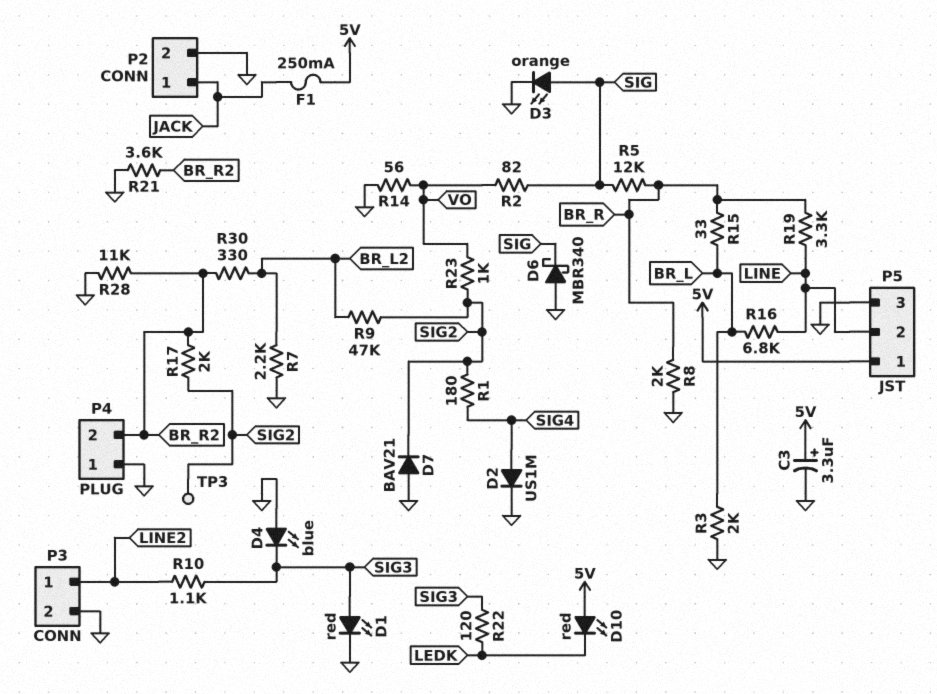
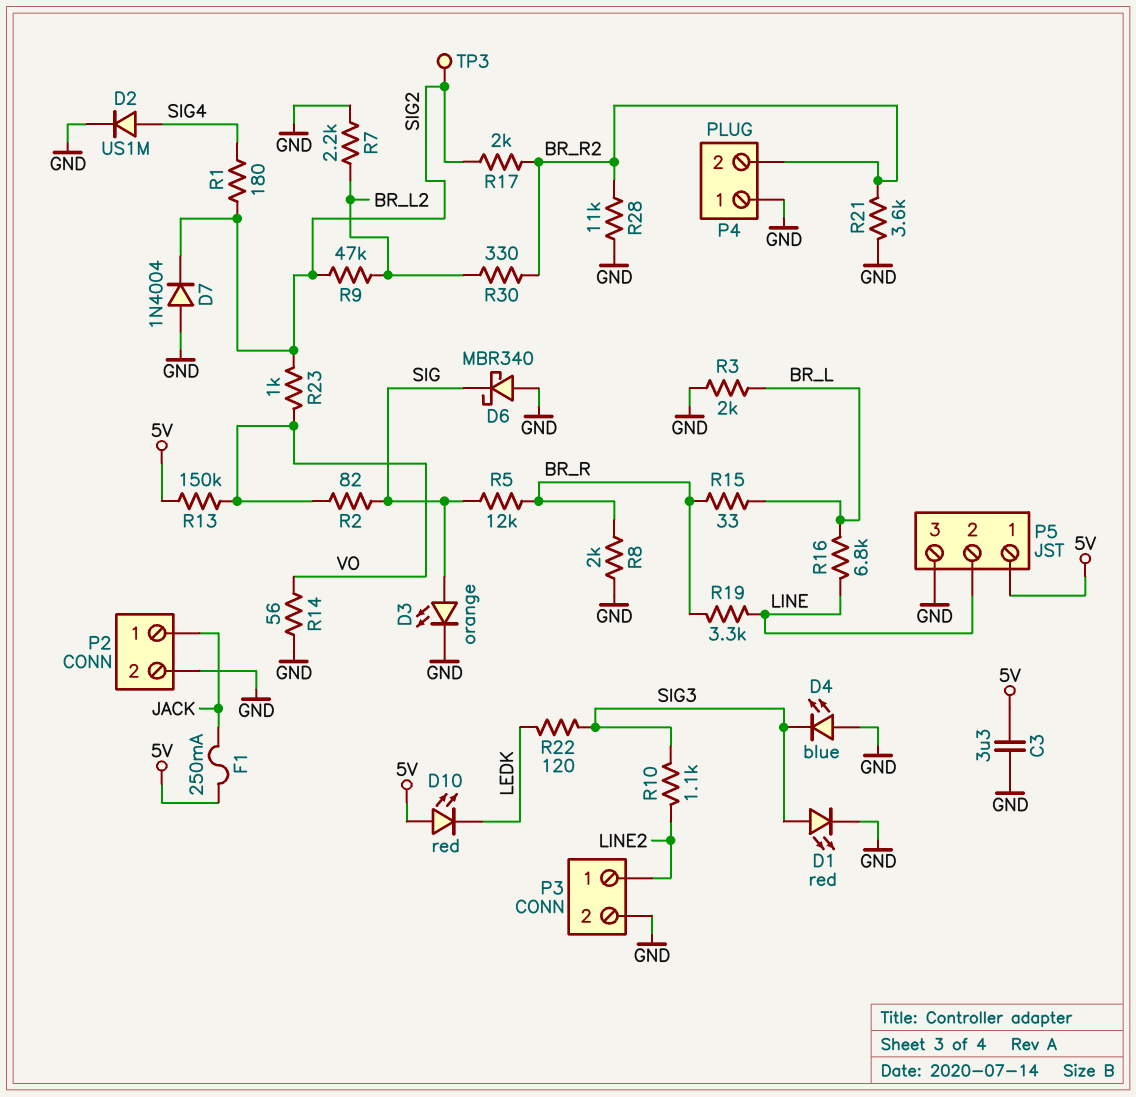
C3: 3.3uF (plus 5V, minus GND) -> 3.3uF (5V, GND)
D7: diode BAV21 (A GND, K SIG2) -> diode 1N4004 (A GND, K SIG2)
R13: none -> 150k (5V, VO)

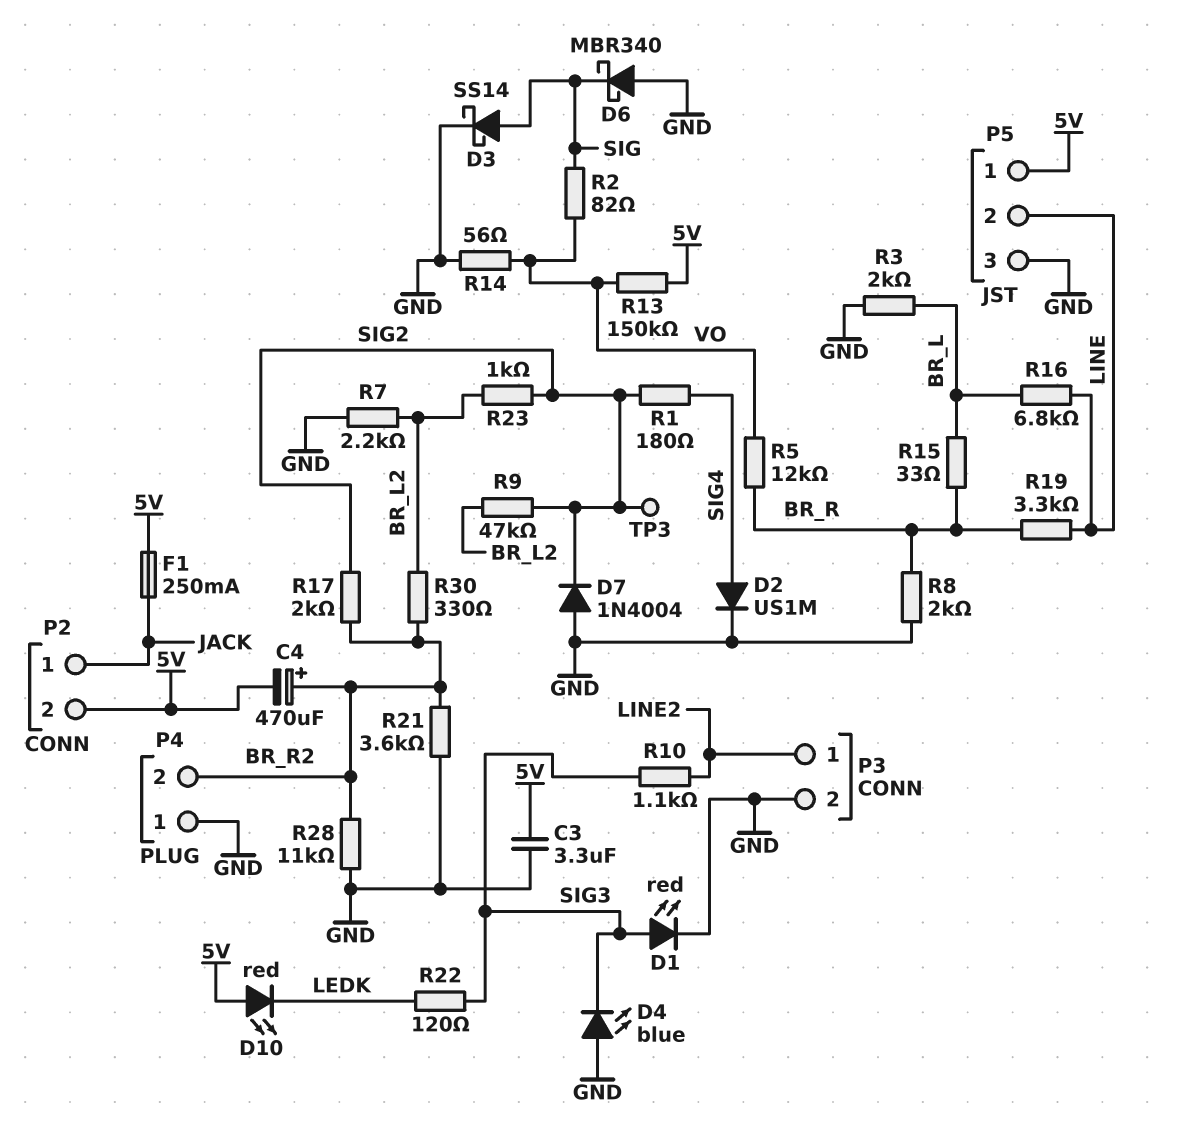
C4: none -> 470uF (plus BR_R2, minus 5V)
D3: LED orange (A SIG, K GND) -> schottky SS14 (A SIG, K GND)
P2 pin 2: GND -> 5V
R5: 12k (BR_R, SIG) -> 12k (BR_R, VO)
R23: 1k (SIG2, VO) -> 1k (BR_L2, SIG2)

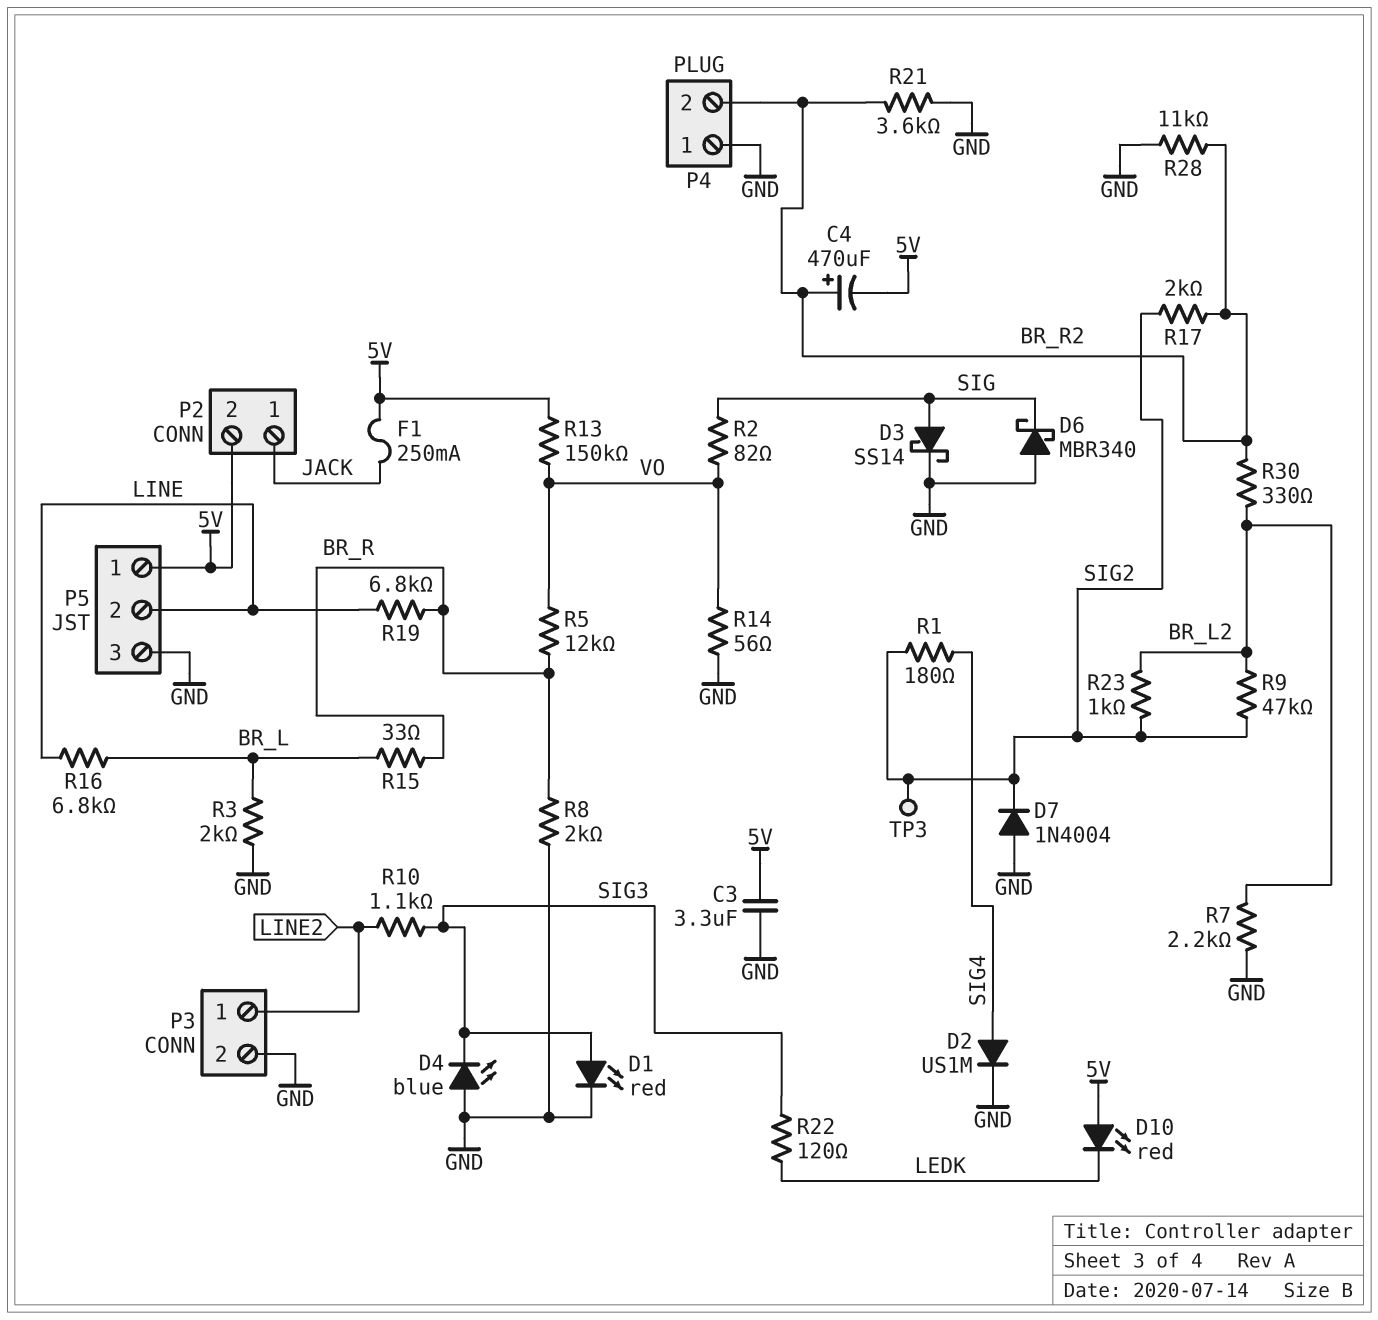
R19: 3.3k (BR_R, LINE) -> 6.8k (BR_R, LINE)

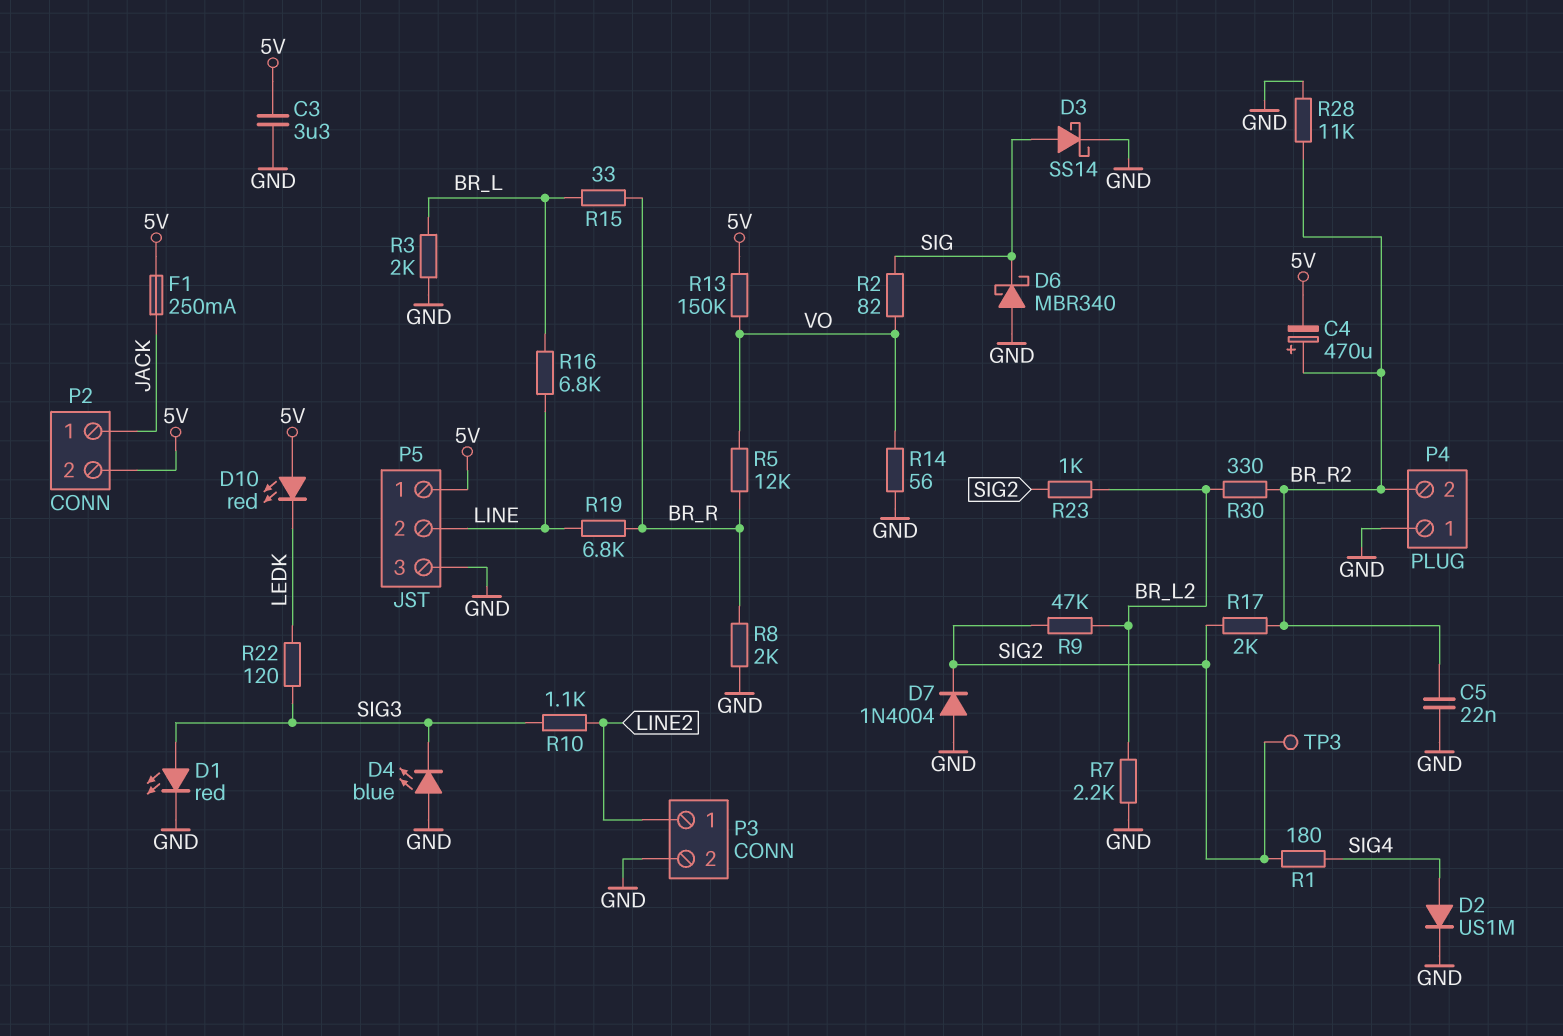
C5: none -> 22nF (BR_R2, GND)
R21: 3.6k (BR_R2, GND) -> none

